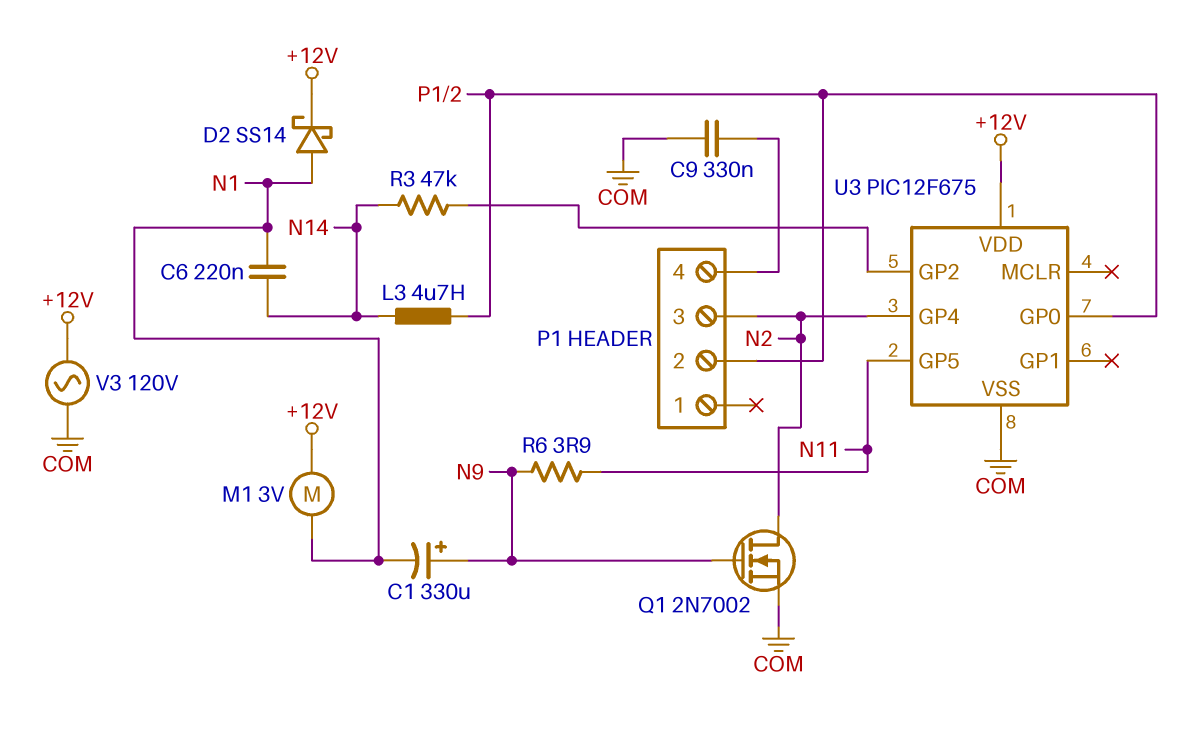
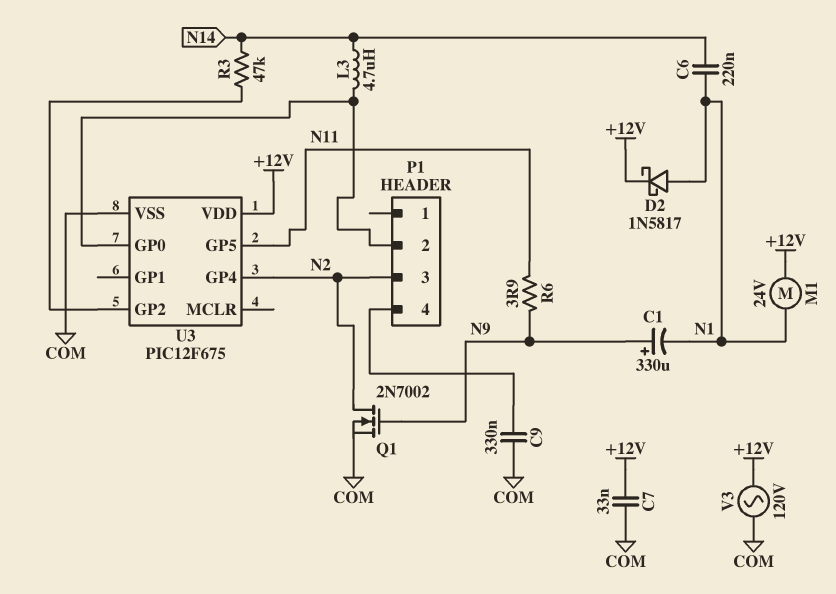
C7: none -> 33nF (+12V, COM)
D2: schottky SS14 (A N1, K +12V) -> schottky 1N5817 (A N1, K +12V)
M1: motor 3V (+12V, N1) -> motor 24V (+12V, N1)

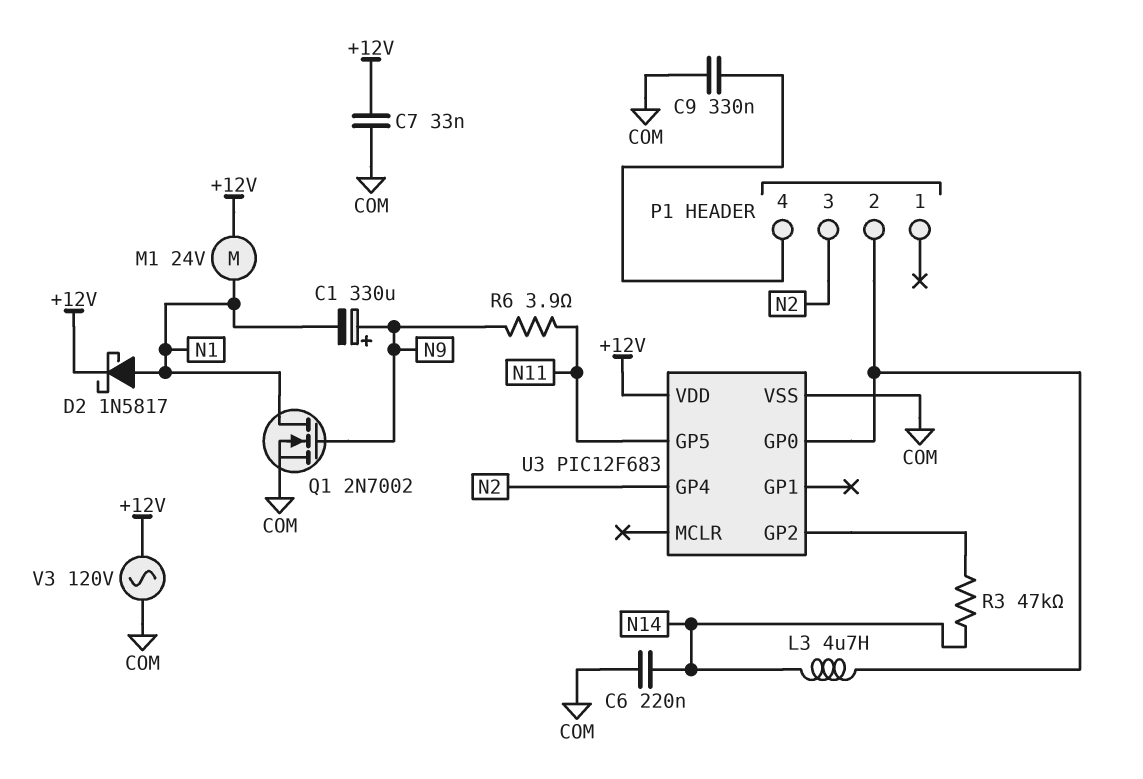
C6: 220nF (N1, N14) -> 220nF (COM, N14)
Q1: NMOS 2N7002 (G N9, D N2, S COM) -> NMOS 2N7002 (G N9, D N1, S COM)
U3: PIC12F675 -> PIC12F683

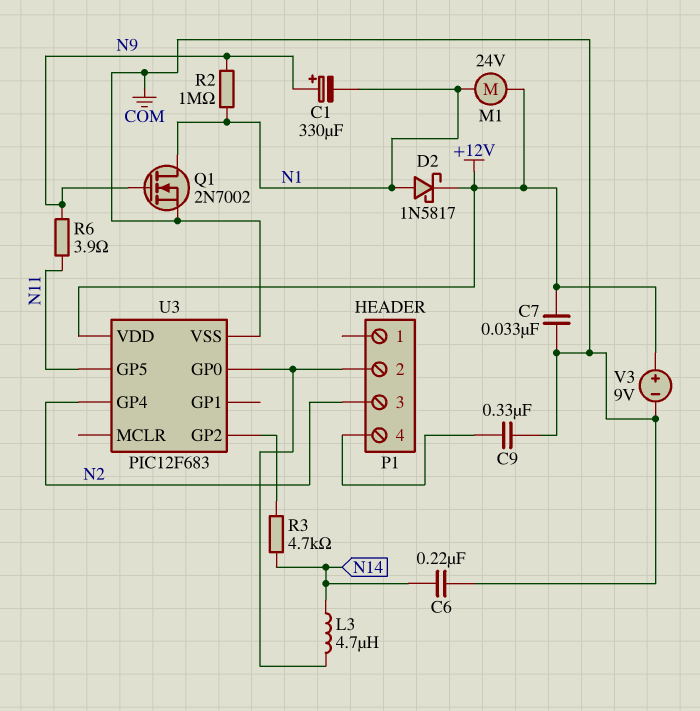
R2: none -> 1M (N1, N9)
R3: 47k (N14, U3/GP2) -> 4.7k (N14, U3/GP2)
V3: AC 120V (+12V, COM) -> 9V (plus +12V, minus COM)

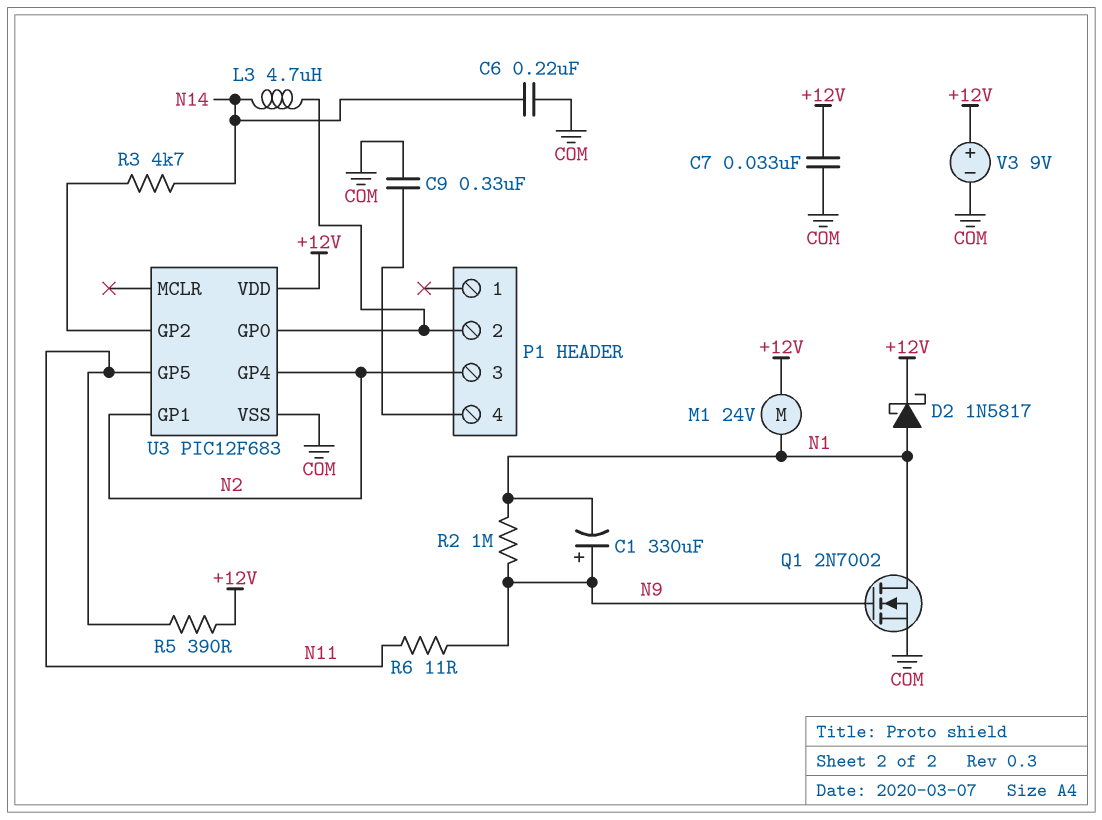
R5: none -> 390 (+12V, N11)
R6: 3.9 (N9, N11) -> 11 (N9, N11)
U3 pin GP1: none -> N2

